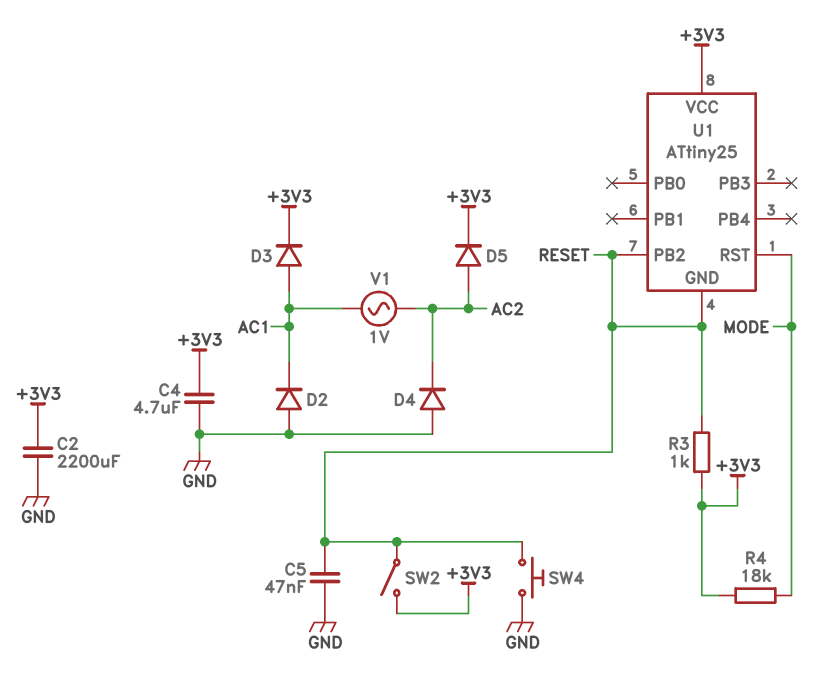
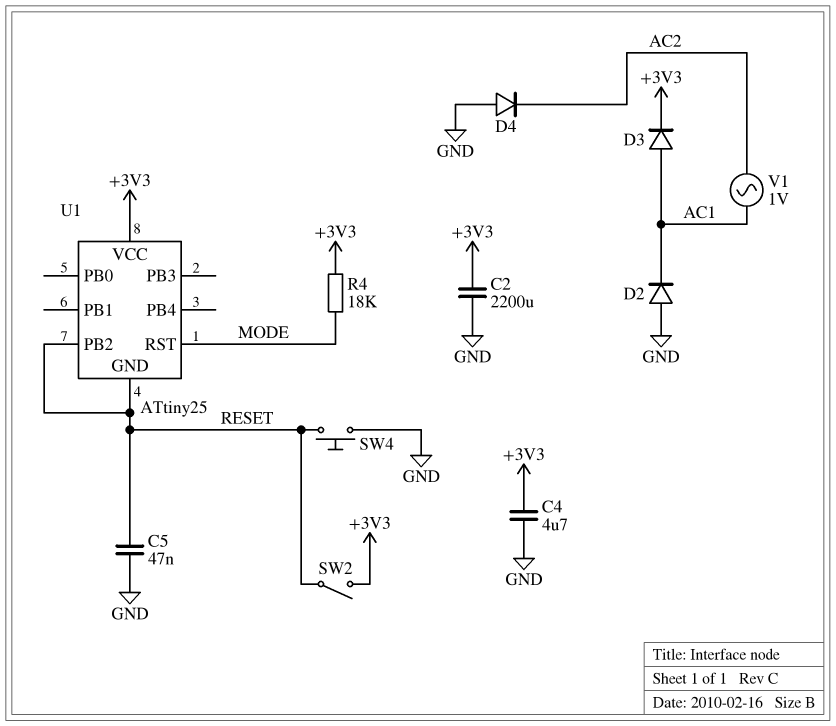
D5: diode (A AC2, K +3V3) -> none
R3: 1k (+3V3, RESET) -> none

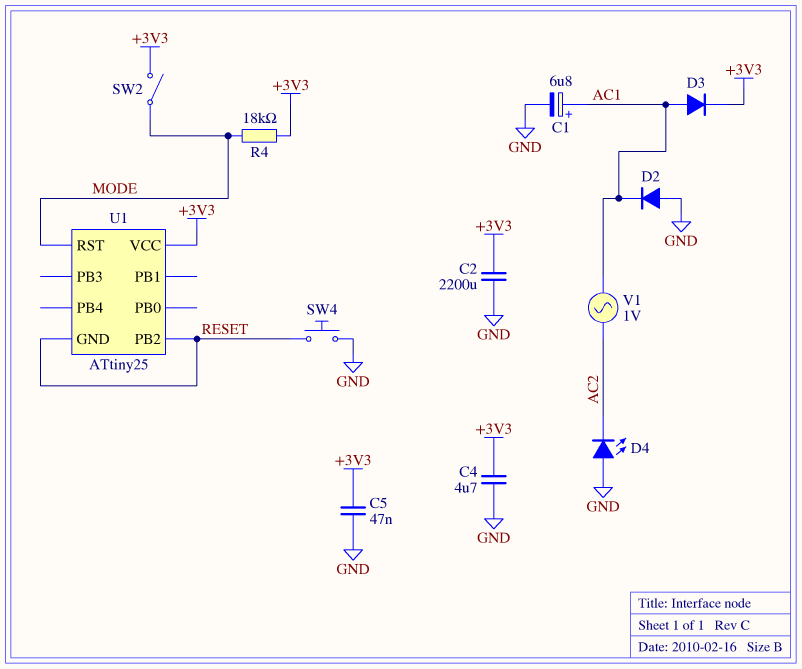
C1: none -> 6.8uF (plus AC1, minus GND)
C5: 47nF (GND, RESET) -> 47nF (+3V3, GND)
D4: diode (A GND, K AC2) -> LED (A GND, K AC2)
SW2: switch (+3V3, RESET) -> switch (+3V3, MODE)

